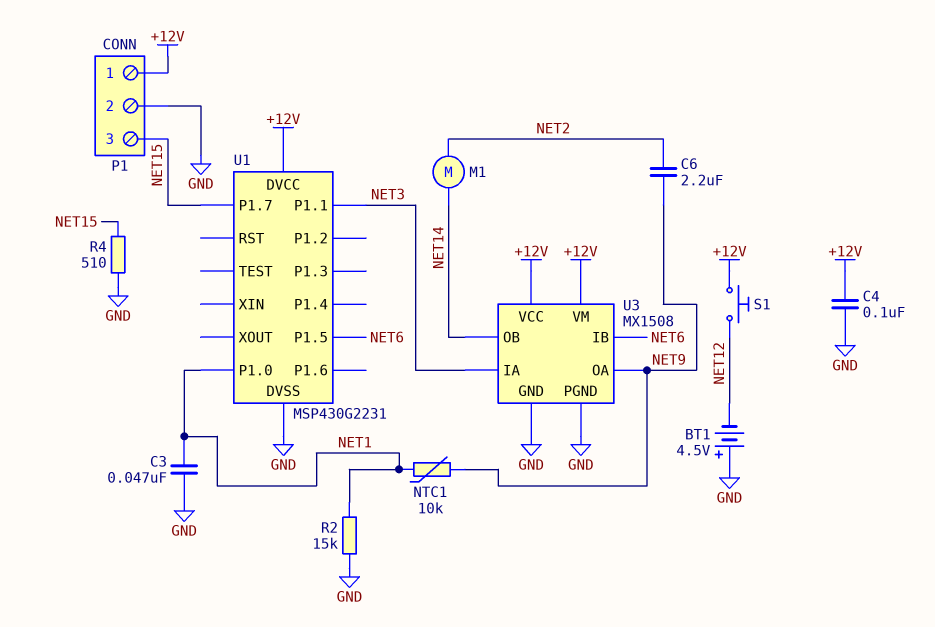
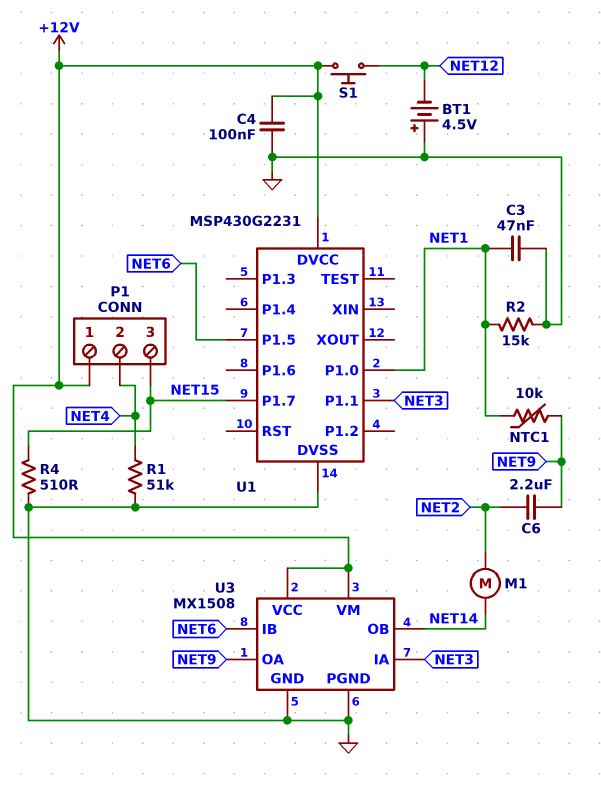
P1 pin 2: GND -> NET4
R1: none -> 51k (GND, NET4)

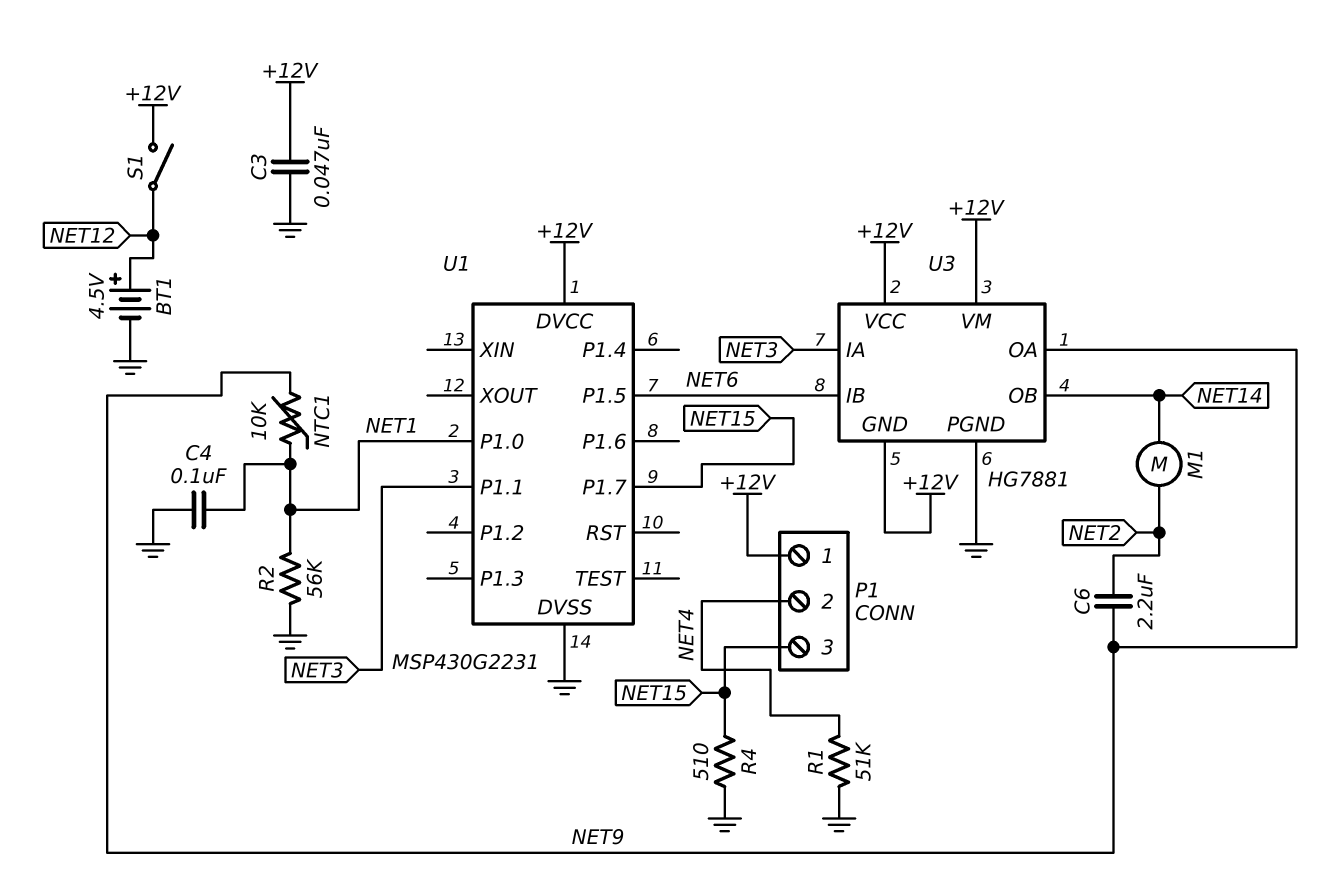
BT1: 4.5V (plus GND, minus NET12) -> 4.5V (plus NET12, minus GND)
C3: 47nF (GND, NET1) -> 47nF (+12V, GND)
C4: 100nF (+12V, GND) -> 100nF (GND, NET1)
R2: 15k (GND, NET1) -> 56k (GND, NET1)
S1: button (+12V, NET12) -> switch (+12V, NET12)
U3: MX1508 -> HG7881
U3 pin GND: GND -> +12V

